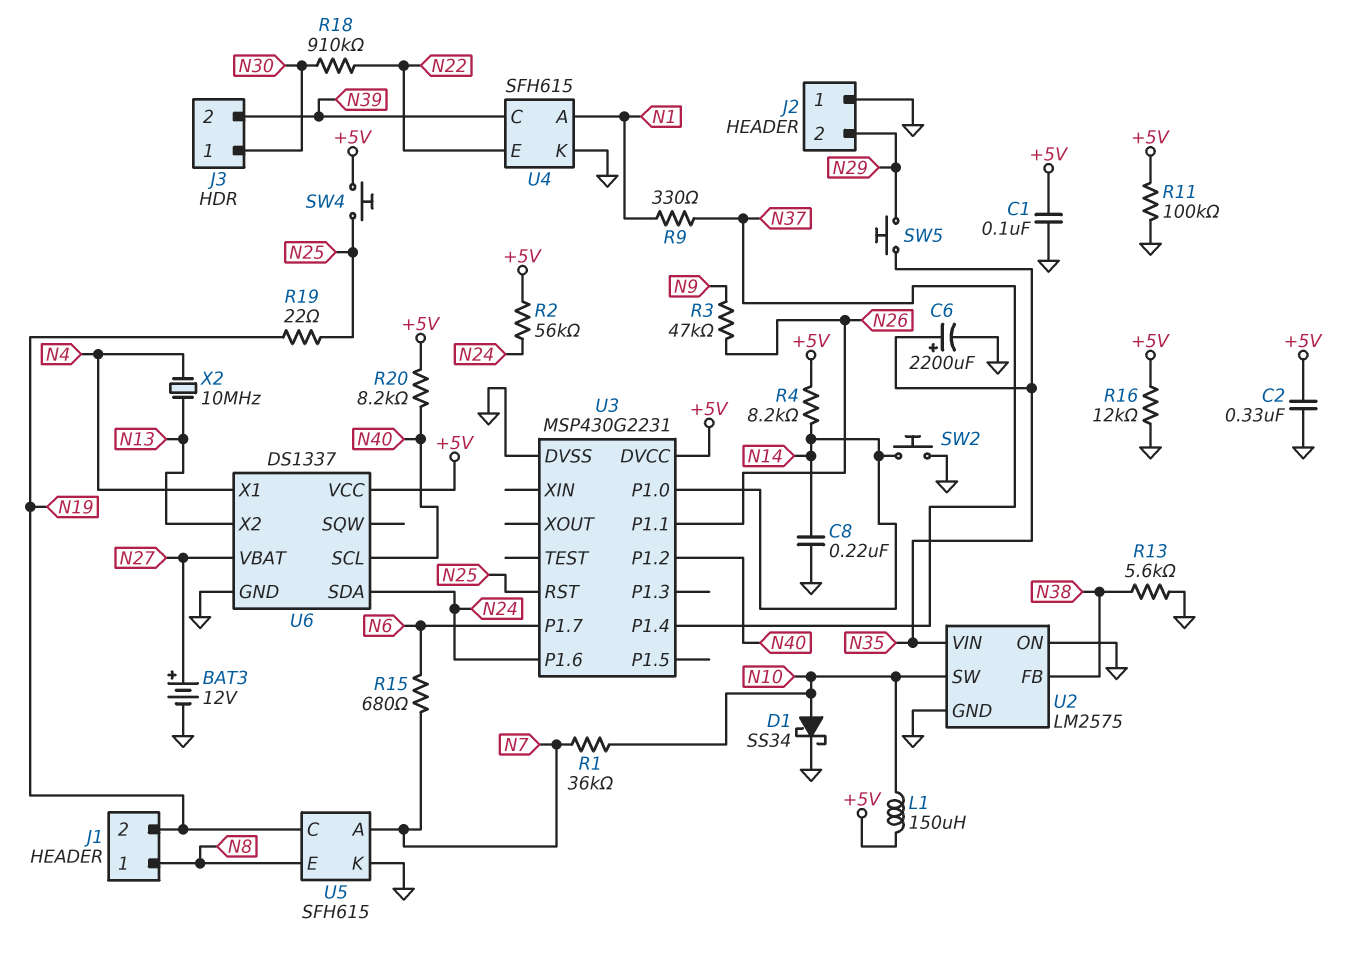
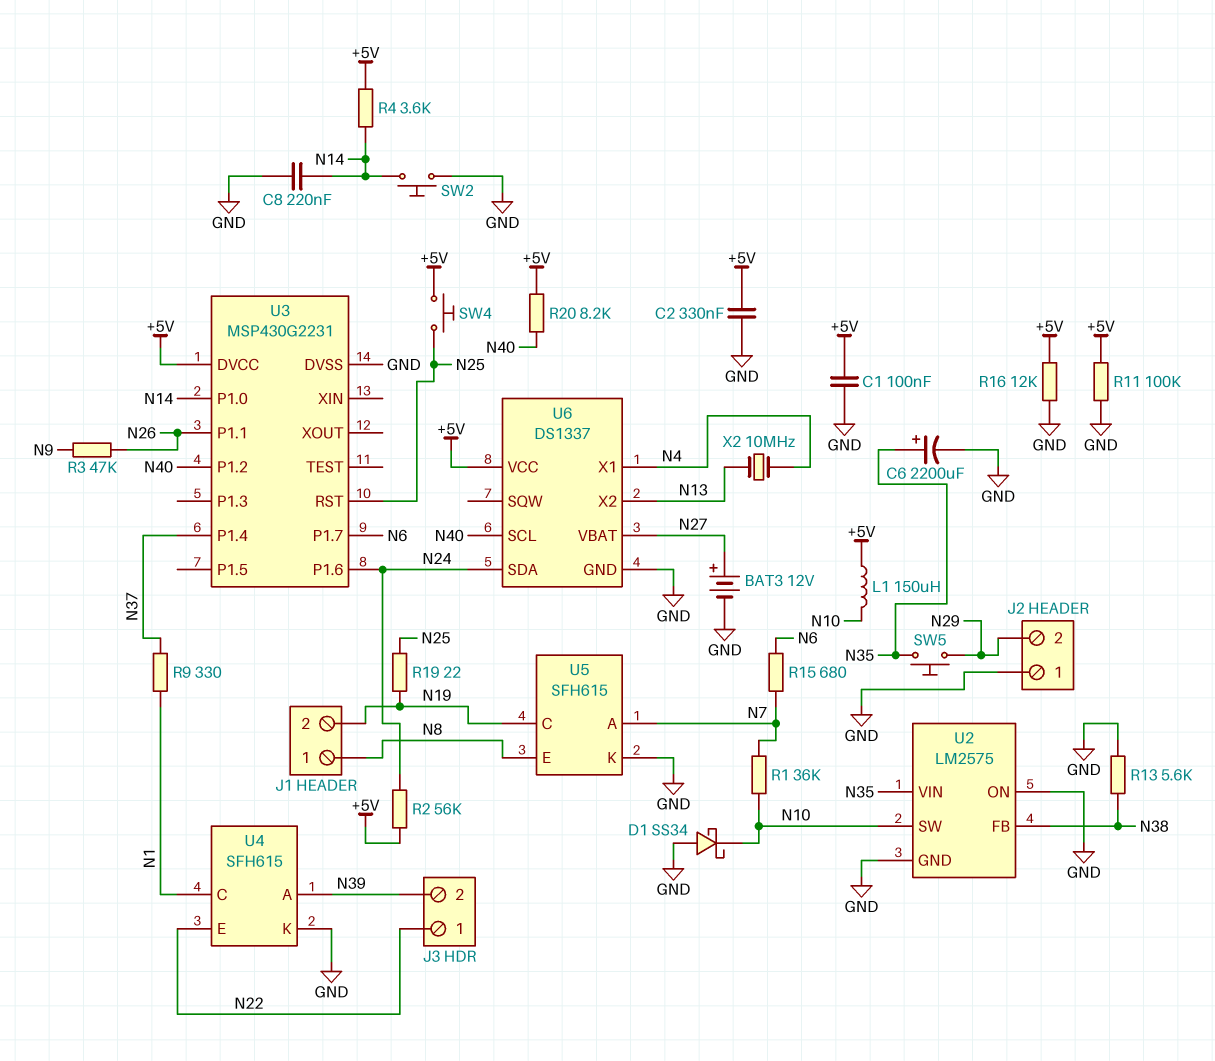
D1: schottky SS34 (A N10, K GND) -> schottky SS34 (A GND, K N10)
J3 pin 1: N30 -> N22
R4: 8.2k (+5V, N14) -> 3.6k (+5V, N14)
R18: 910k (N22, N30) -> none
U4 pin A: N1 -> N39
U4 pin C: N39 -> N1

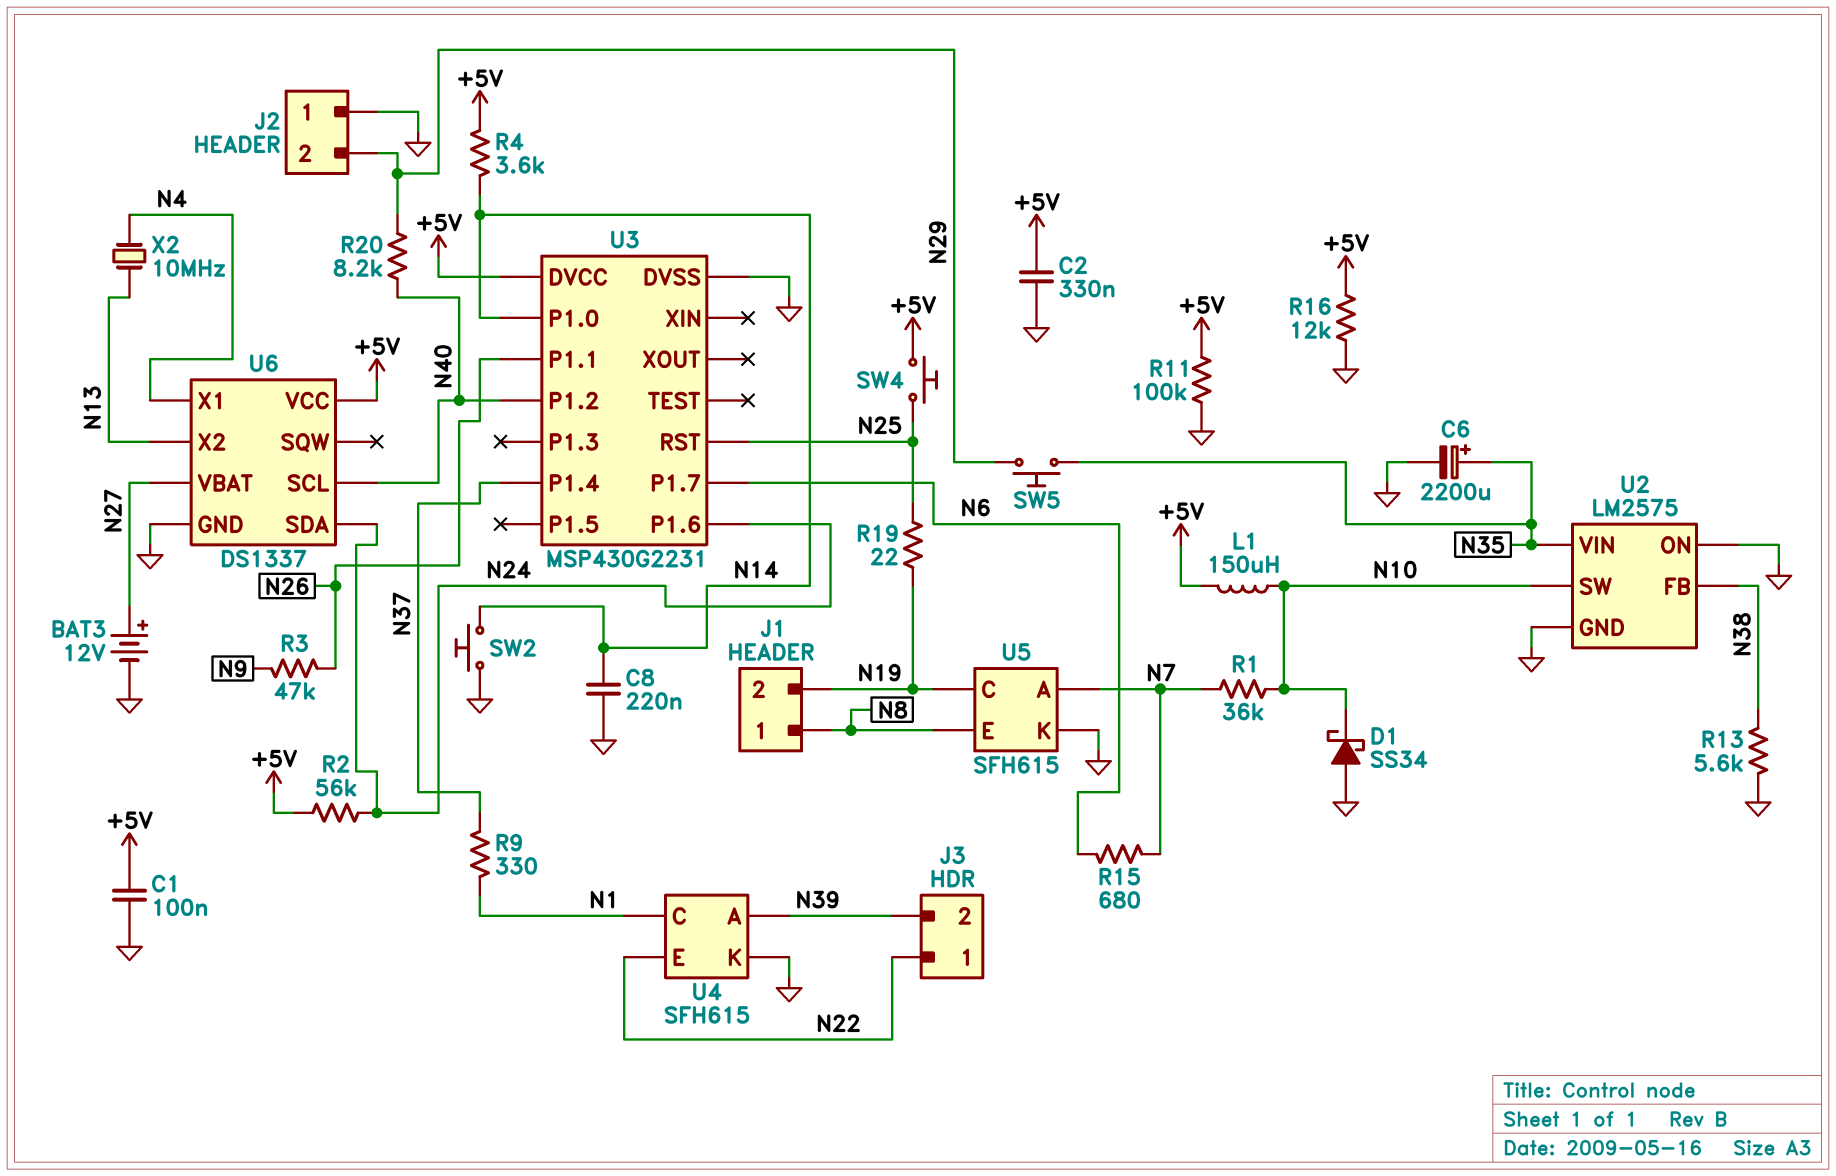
R20: 8.2k (+5V, N40) -> 8.2k (N29, N40)

